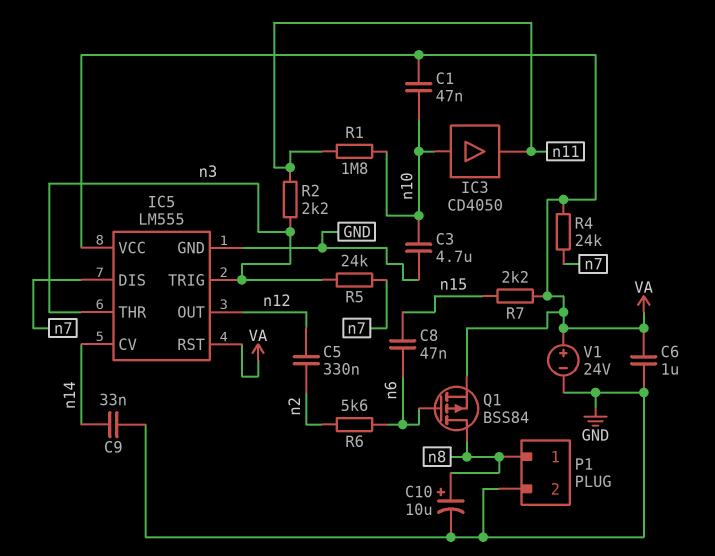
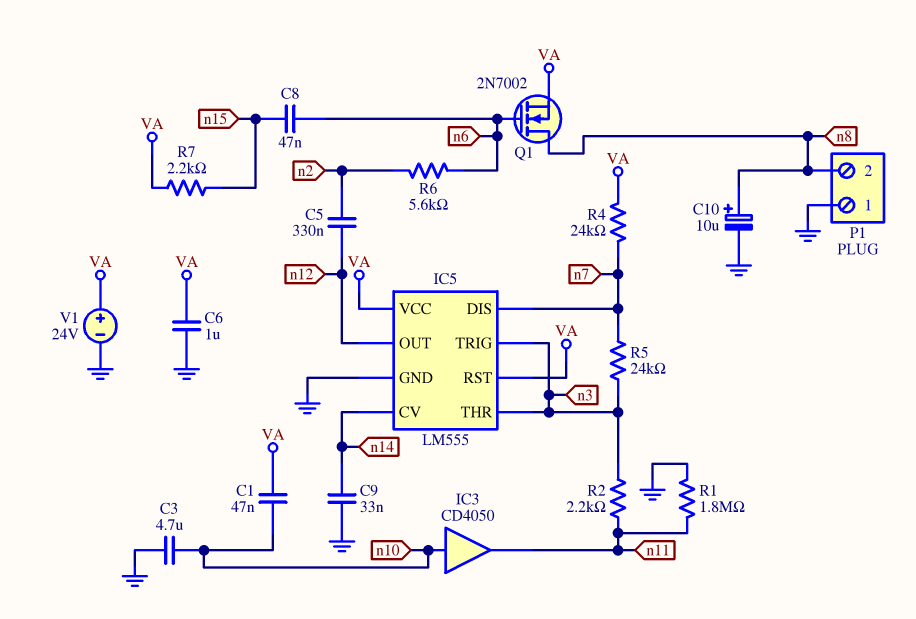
P1 pin 1: n8 -> GND
P1 pin 2: GND -> n8
Q1: PMOS BSS84 (G n6, D n8, S VA) -> NMOS 2N7002 (G n6, D n8, S VA)
R1: 1.8M (n10, n11) -> 1.8M (GND, n11)

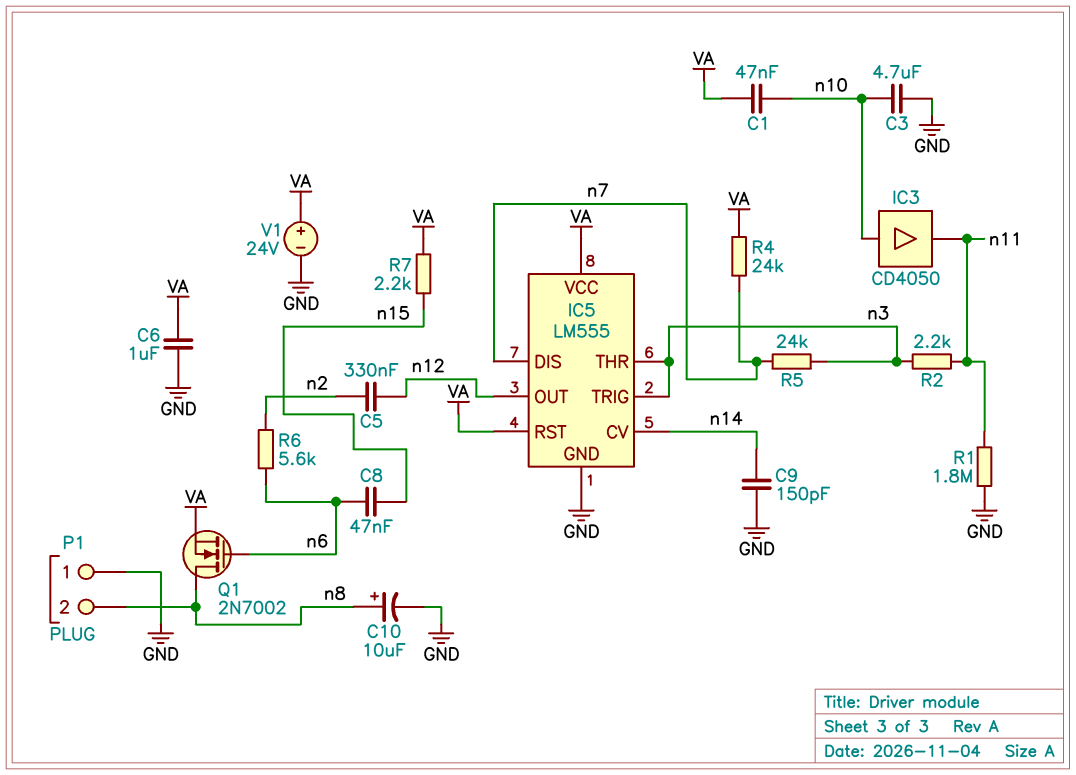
C9: 33nF (GND, n14) -> 150pF (GND, n14)

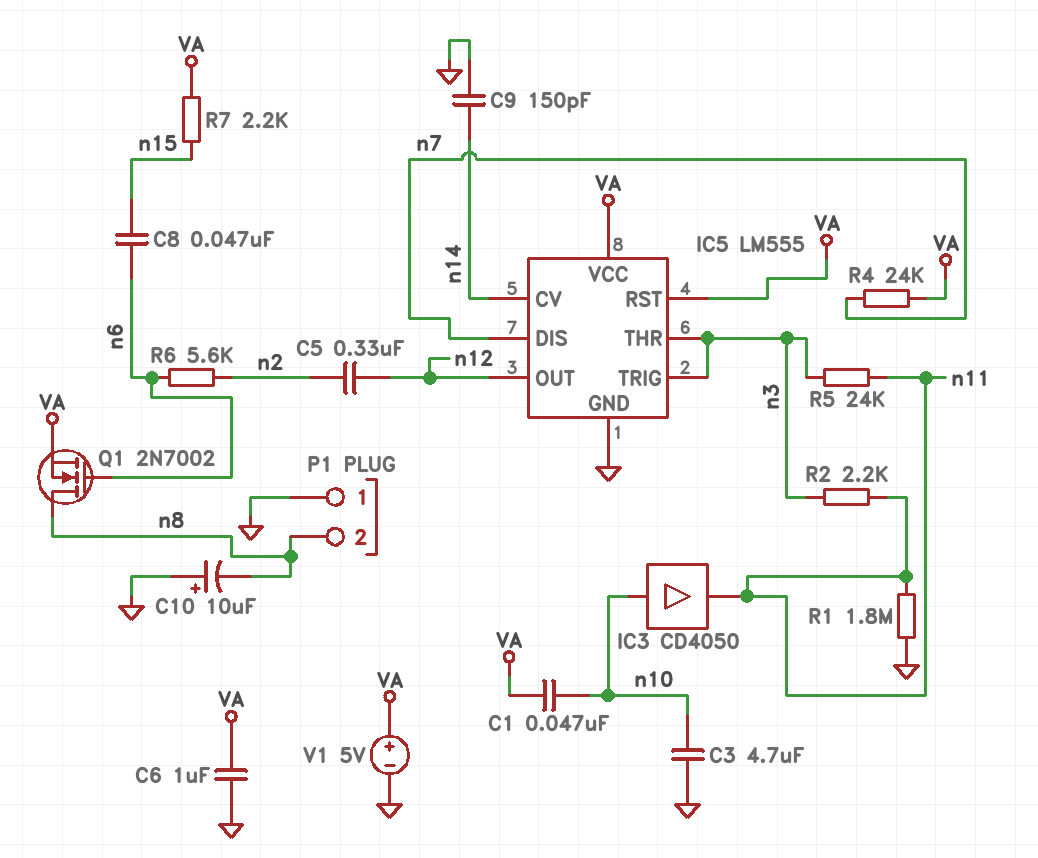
C10: 10uF (plus n8, minus GND) -> 10uF (plus GND, minus n8)
R5: 24k (n3, n7) -> 24k (n3, n11)
V1: 24V (plus VA, minus GND) -> 5V (plus VA, minus GND)

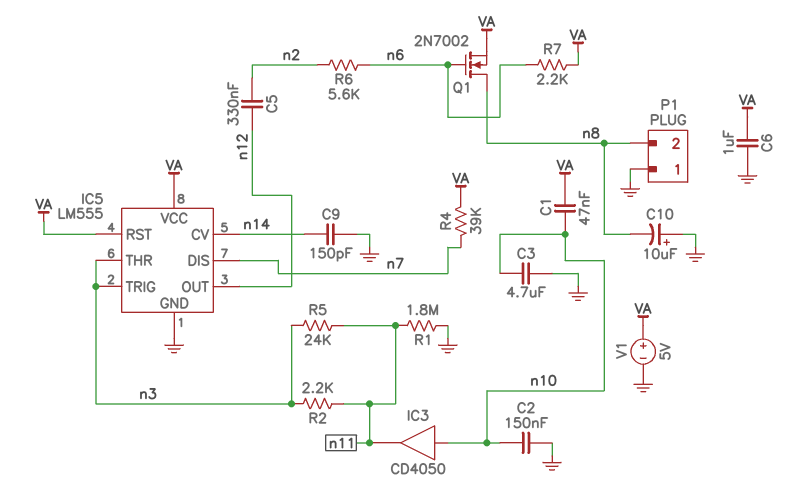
C2: none -> 150nF (GND, n10)
C8: 47nF (n6, n15) -> none
R4: 24k (VA, n7) -> 39k (VA, n7)
R7: 2.2k (VA, n15) -> 2.2k (VA, n6)

